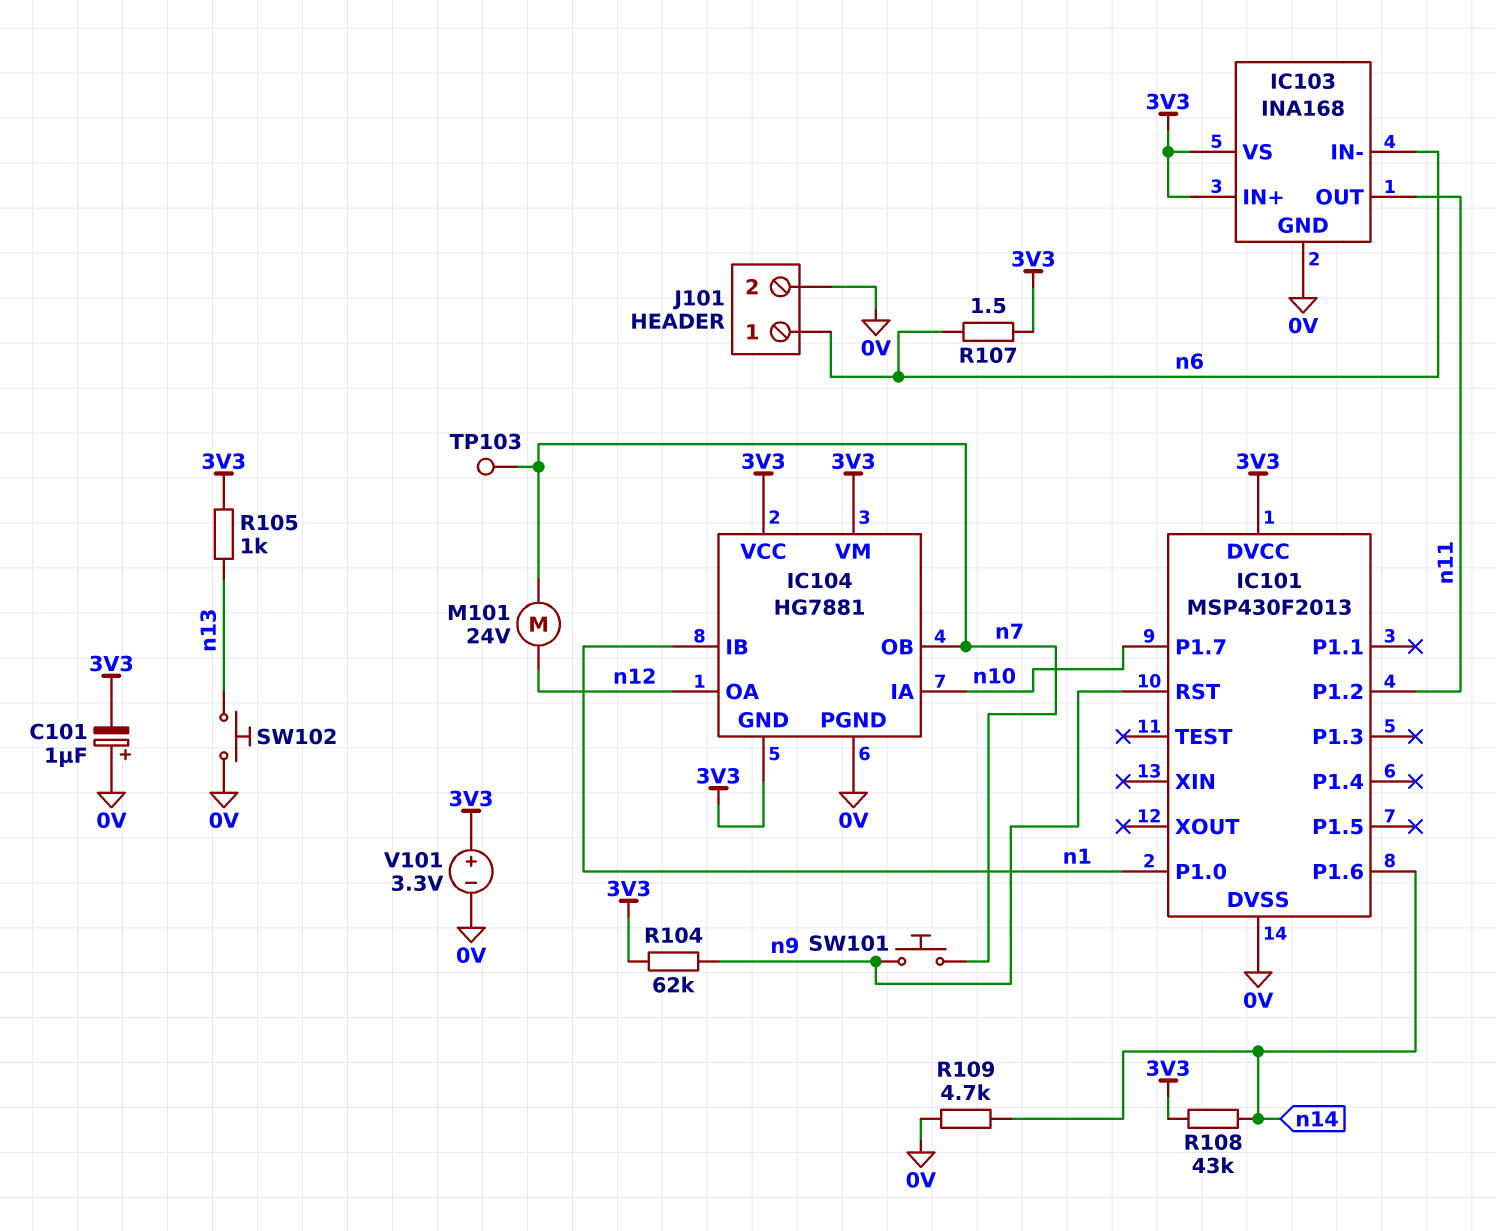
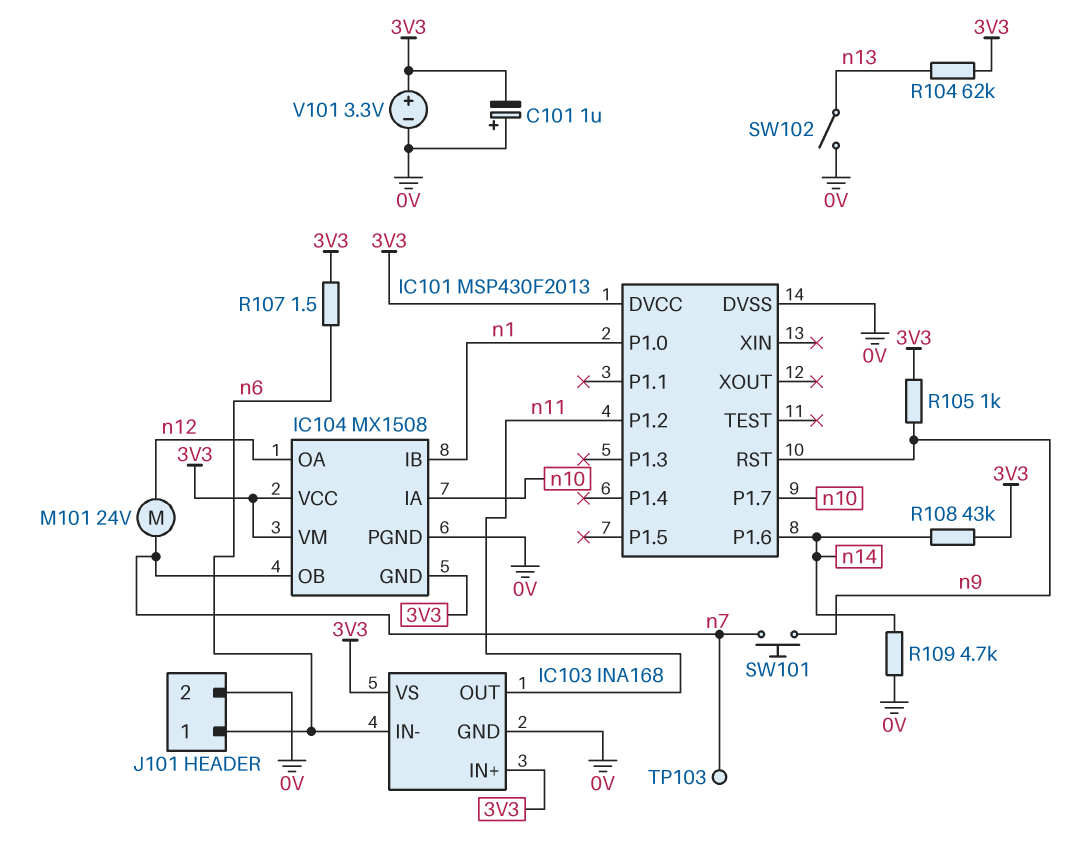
IC104: HG7881 -> MX1508
R104: 62k (3V3, n9) -> 62k (3V3, n13)
R105: 1k (3V3, n13) -> 1k (3V3, n9)
SW102: button (0V, n13) -> switch (0V, n13)

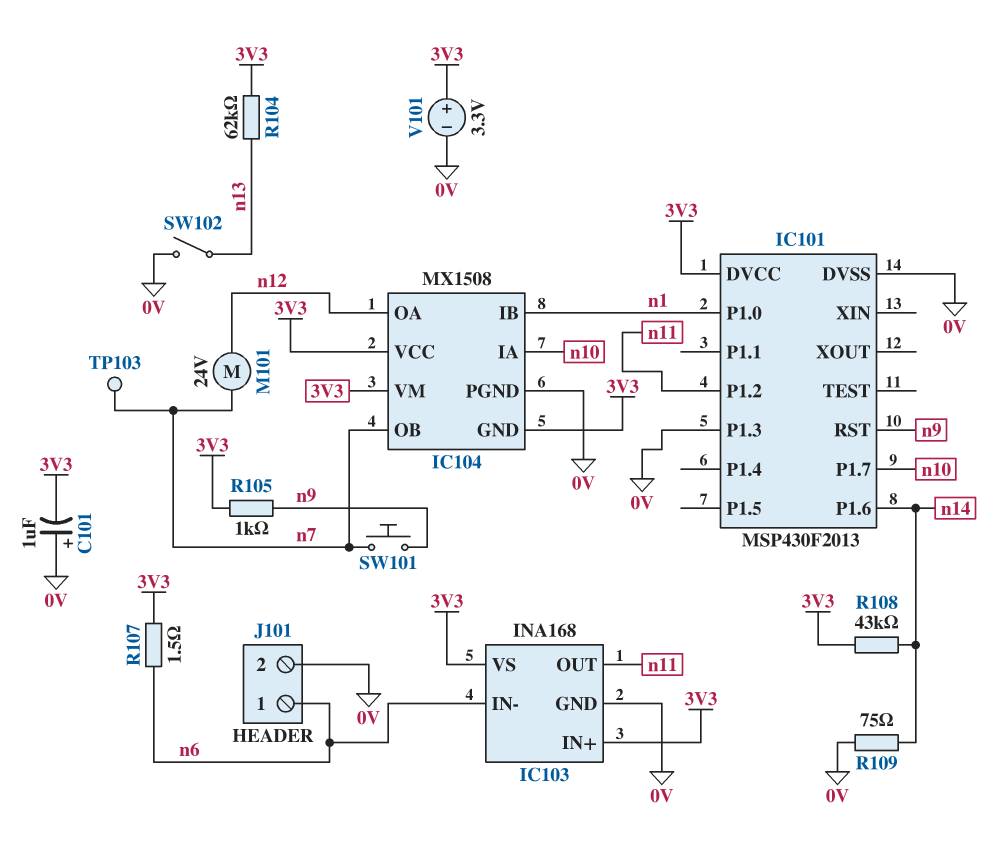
IC101 pin P1.3: none -> 0V
R109: 4.7k (0V, n14) -> 75 (0V, n14)

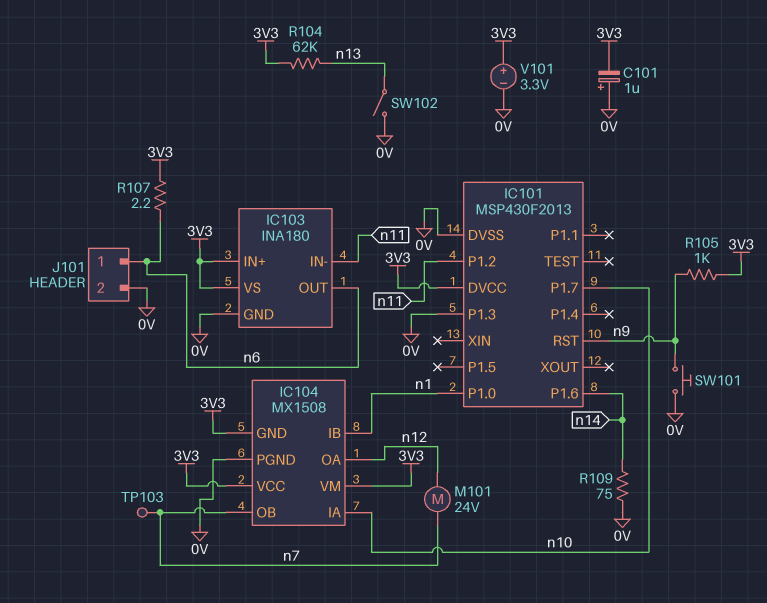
IC103: INA168 -> INA180
IC103 pin IN-: n6 -> n11
IC103 pin OUT: n11 -> n6
R107: 1.5 (3V3, n6) -> 2.2 (3V3, n6)
R108: 43k (3V3, n14) -> none
SW101: button (n7, n9) -> button (0V, n9)

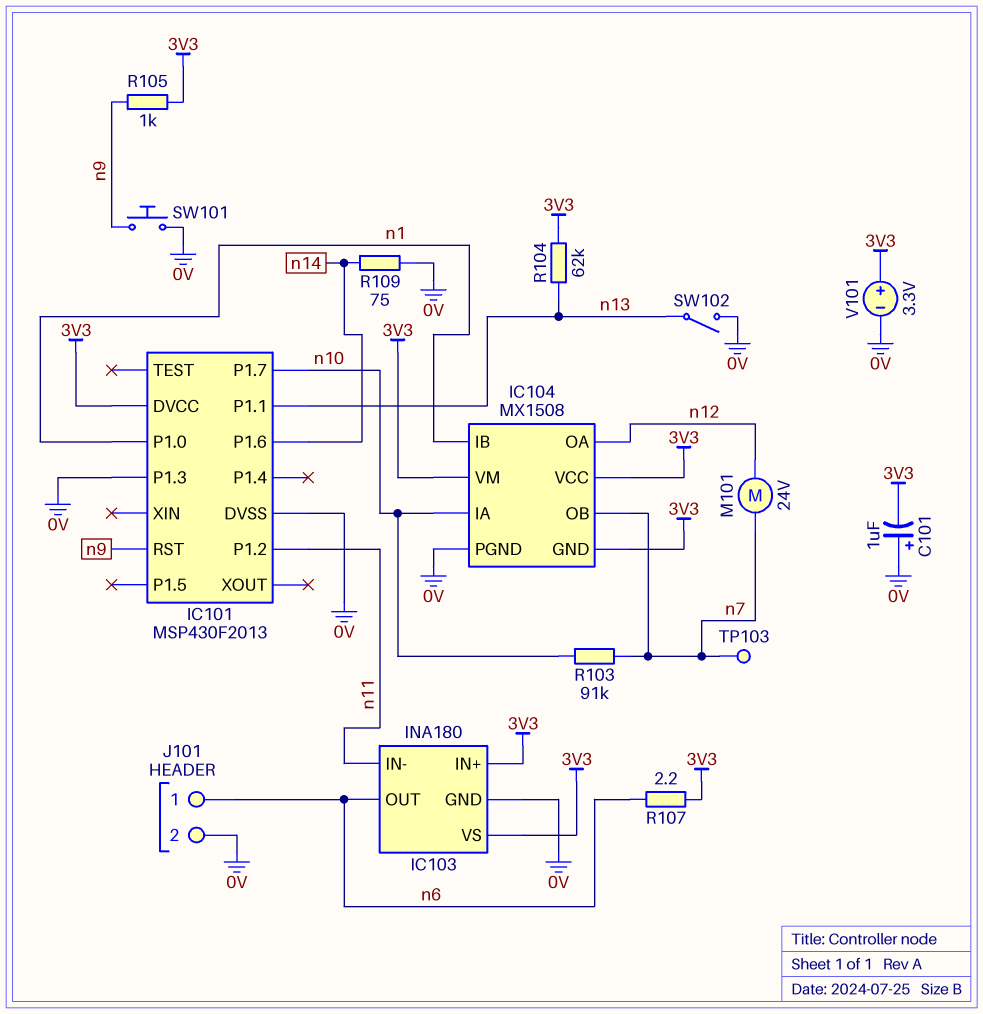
IC101 pin P1.1: none -> n13
R103: none -> 91k (n7, n10)

